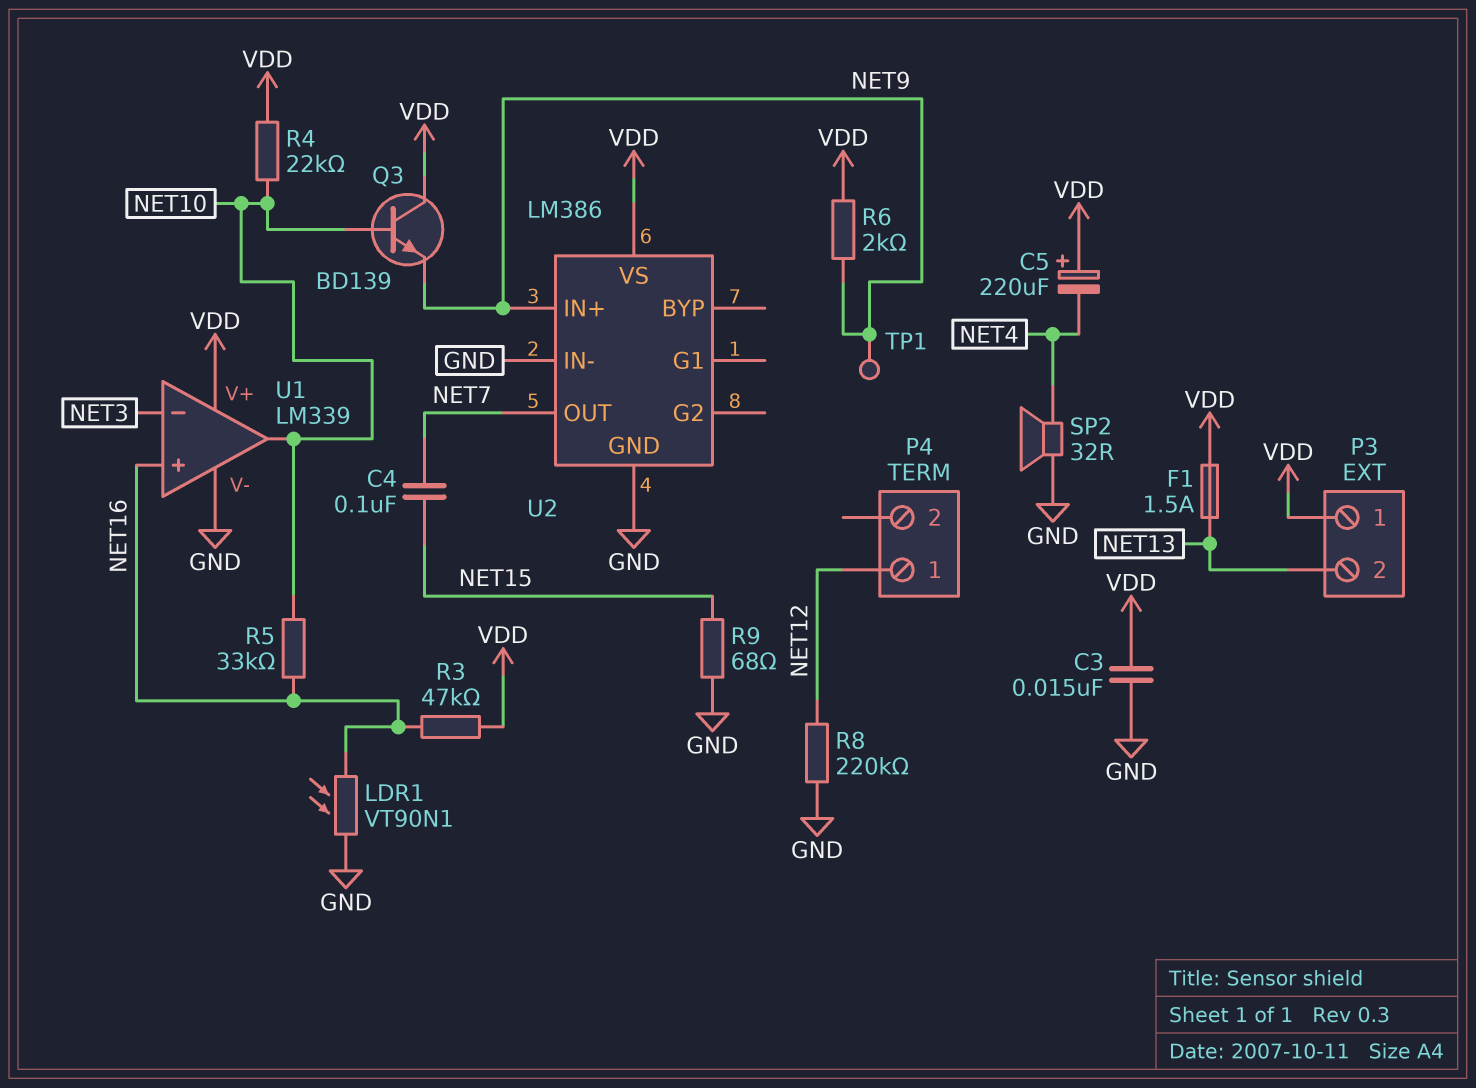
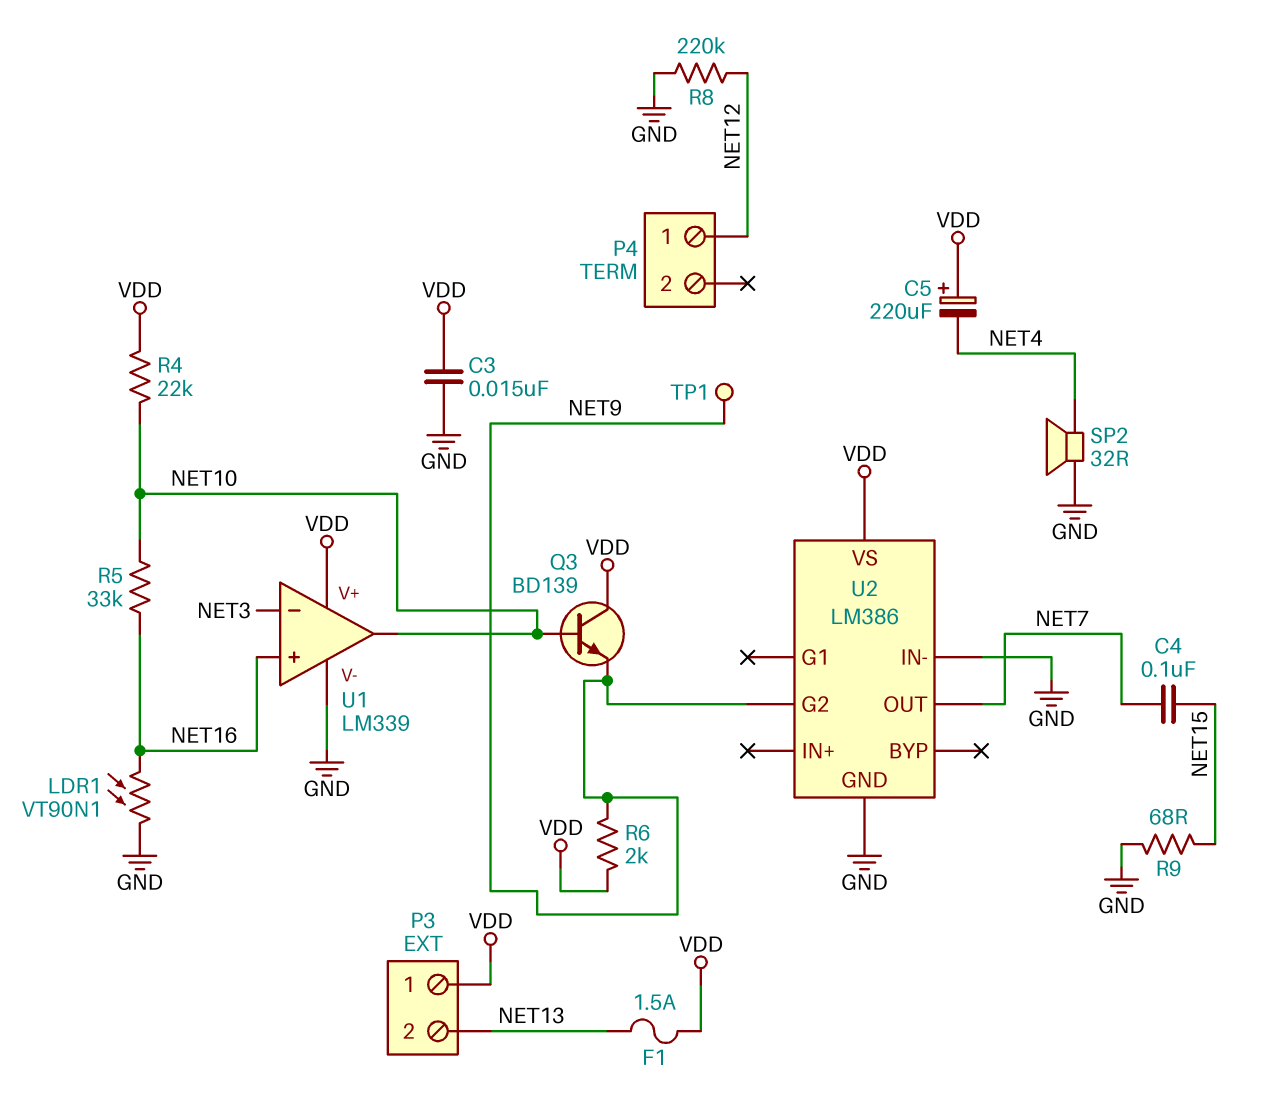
R3: 47k (NET16, VDD) -> none
U2 pin G2: none -> NET9
U2 pin IN+: NET9 -> none

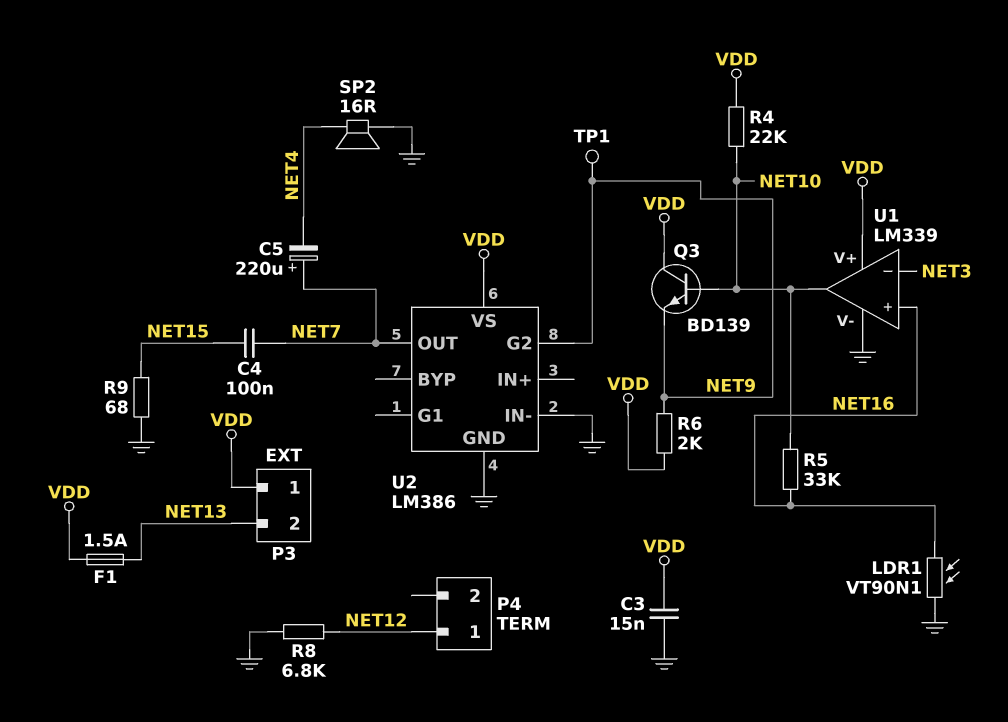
C5: 220uF (plus VDD, minus NET4) -> 220uF (plus NET7, minus NET4)
R8: 220k (GND, NET12) -> 6.8k (GND, NET12)
SP2: speaker 32R (GND, NET4) -> speaker 16R (GND, NET4)

